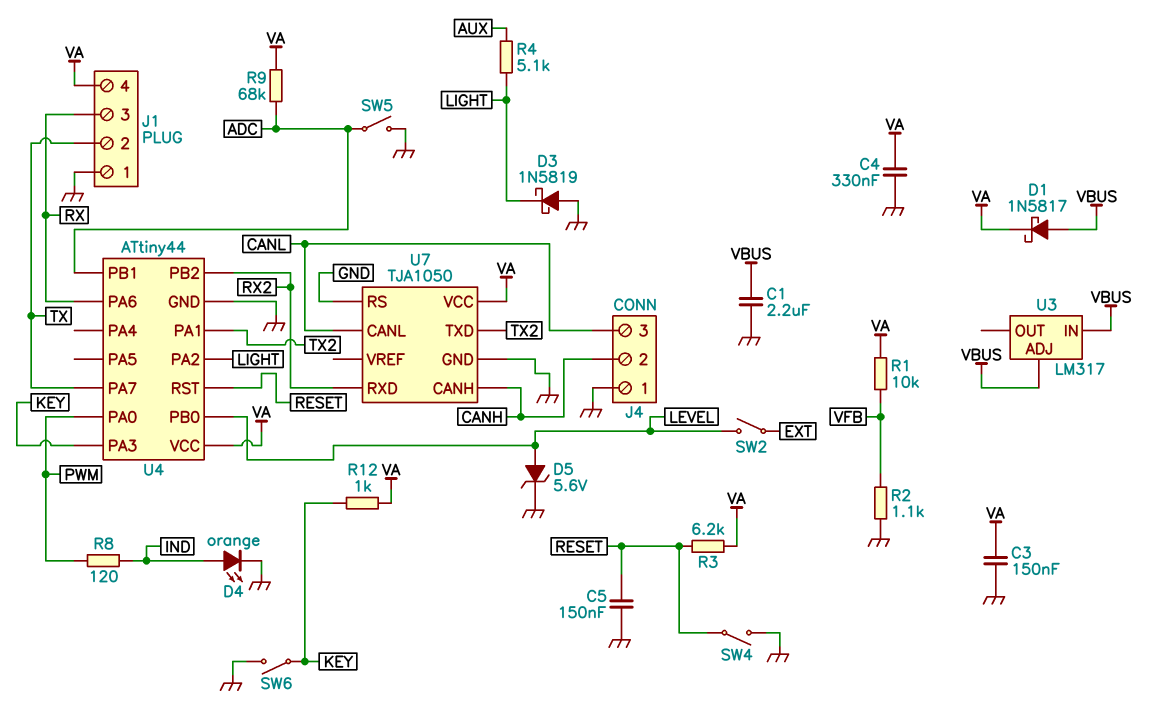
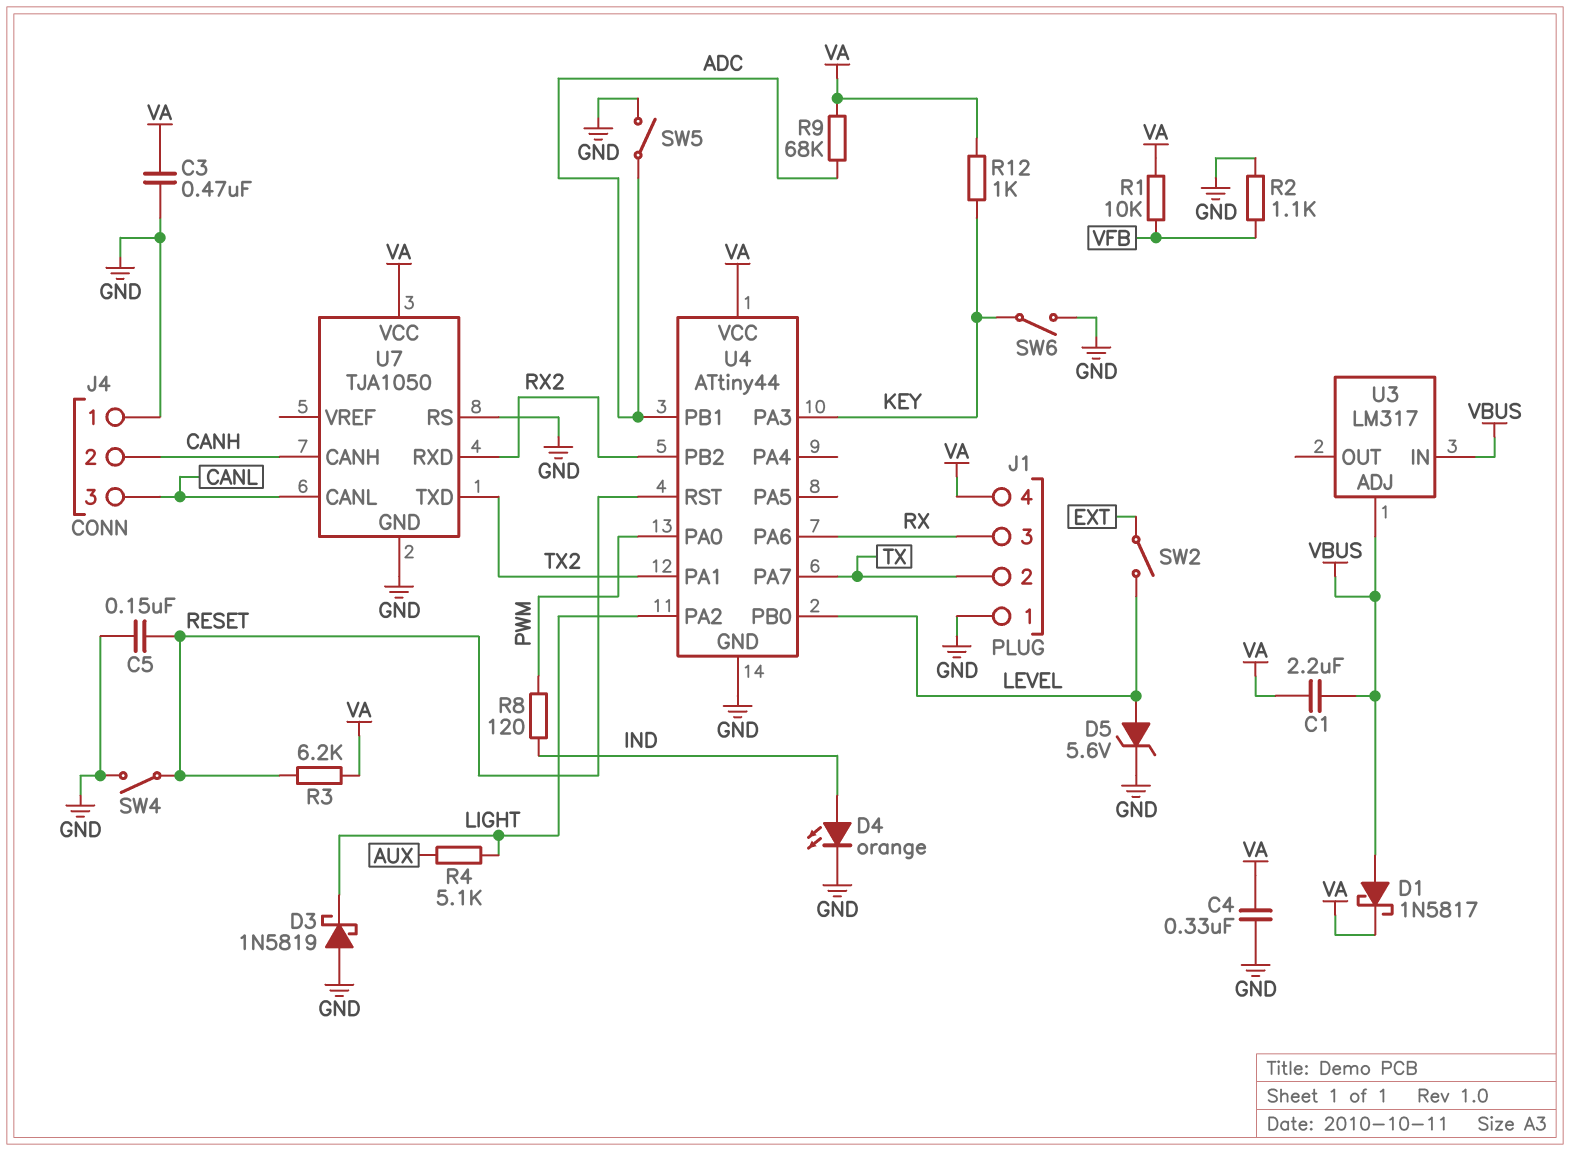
C1: 2.2uF (GND, VBUS) -> 2.2uF (VA, VBUS)
C3: 150nF (GND, VA) -> 470nF (GND, VA)

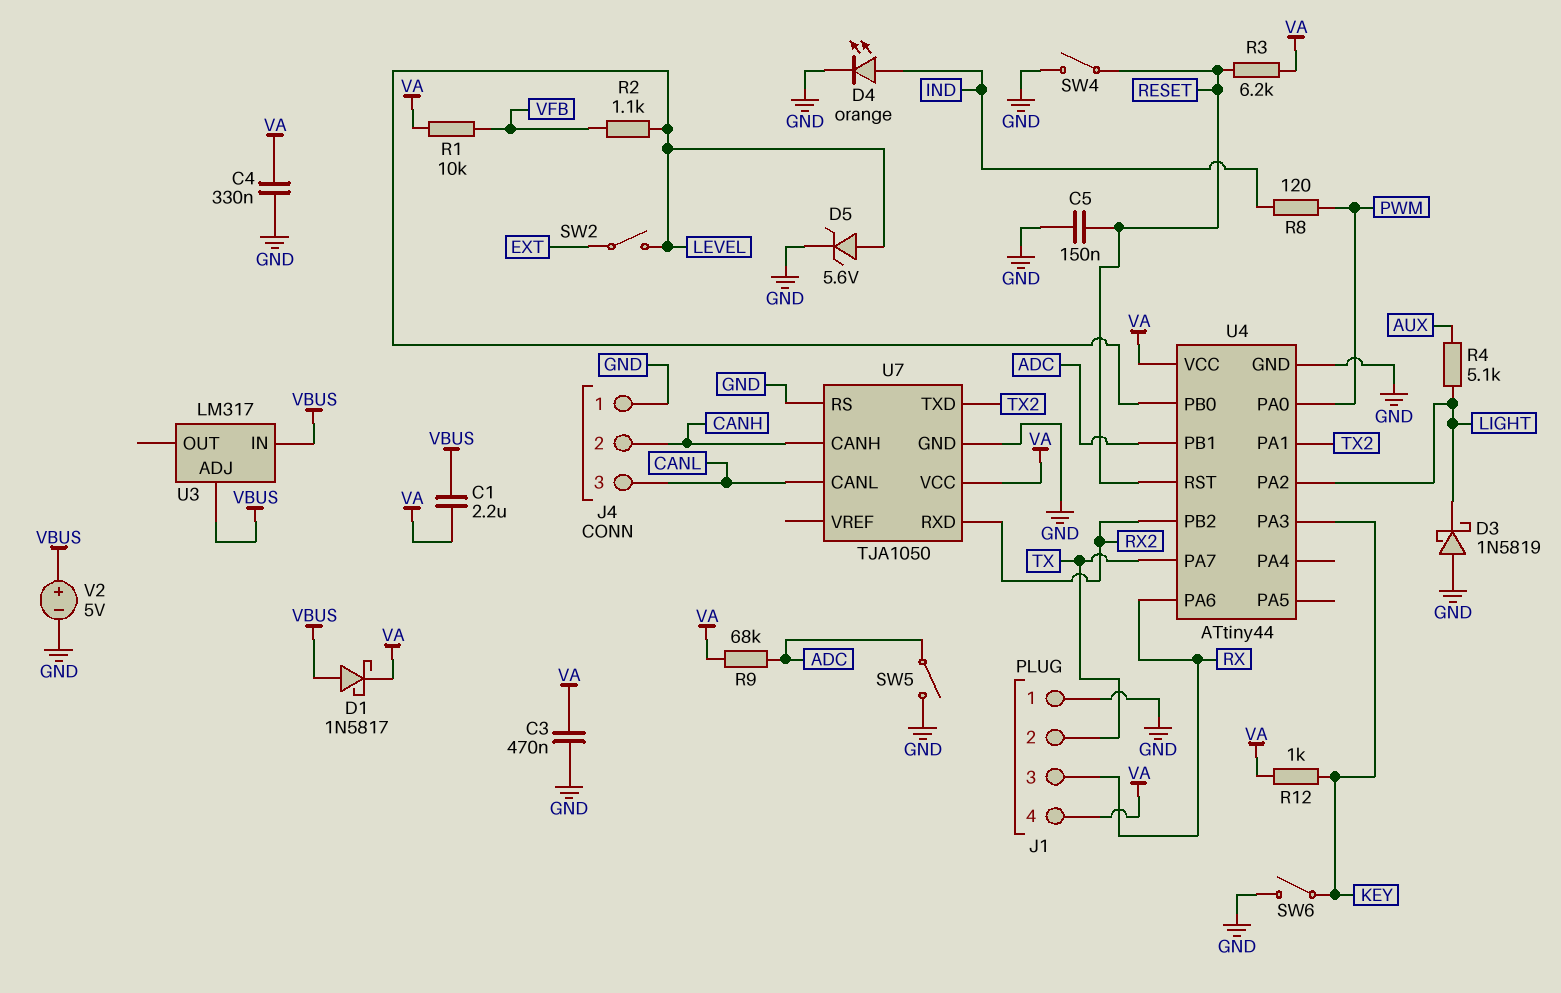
R2: 1.1k (GND, VFB) -> 1.1k (LEVEL, VFB)
V2: none -> 5V (plus VBUS, minus GND)

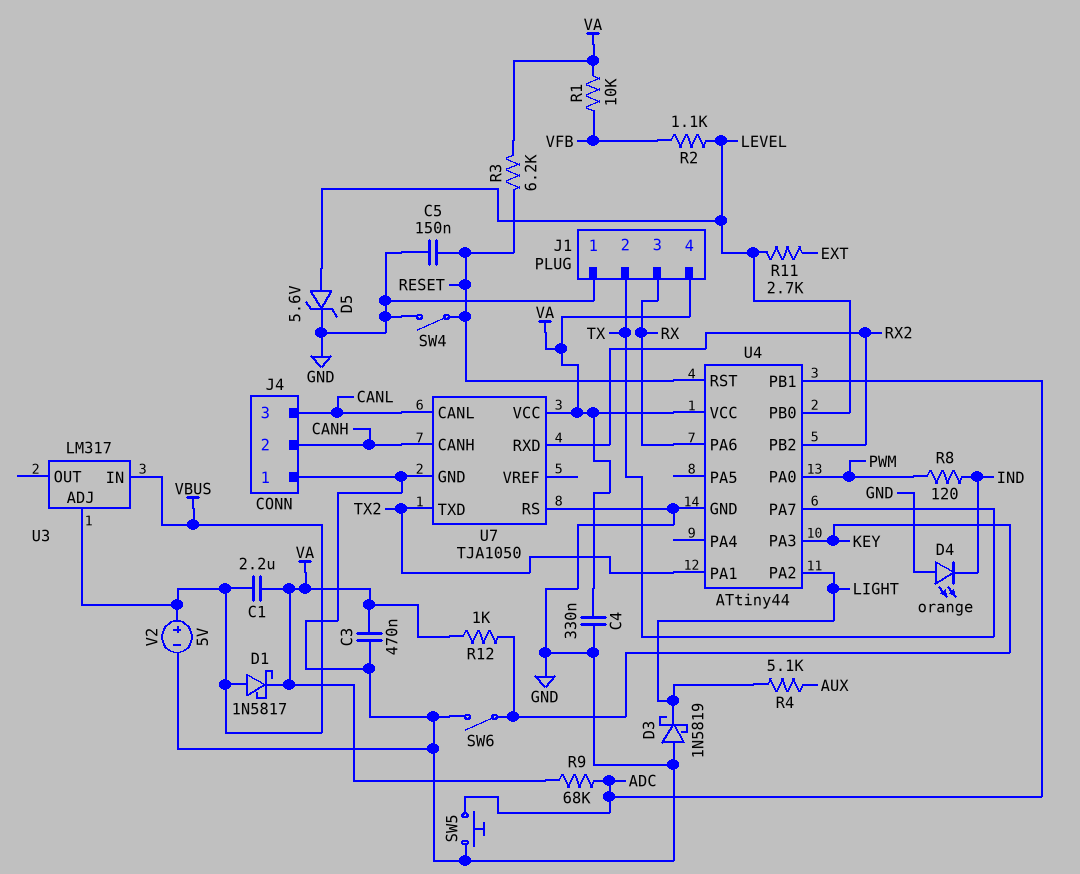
D4: LED orange (A IND, K GND) -> LED orange (A GND, K IND)
R11: none -> 2.7k (EXT, LEVEL)
SW2: switch (EXT, LEVEL) -> none
SW5: switch (ADC, GND) -> button (ADC, GND)

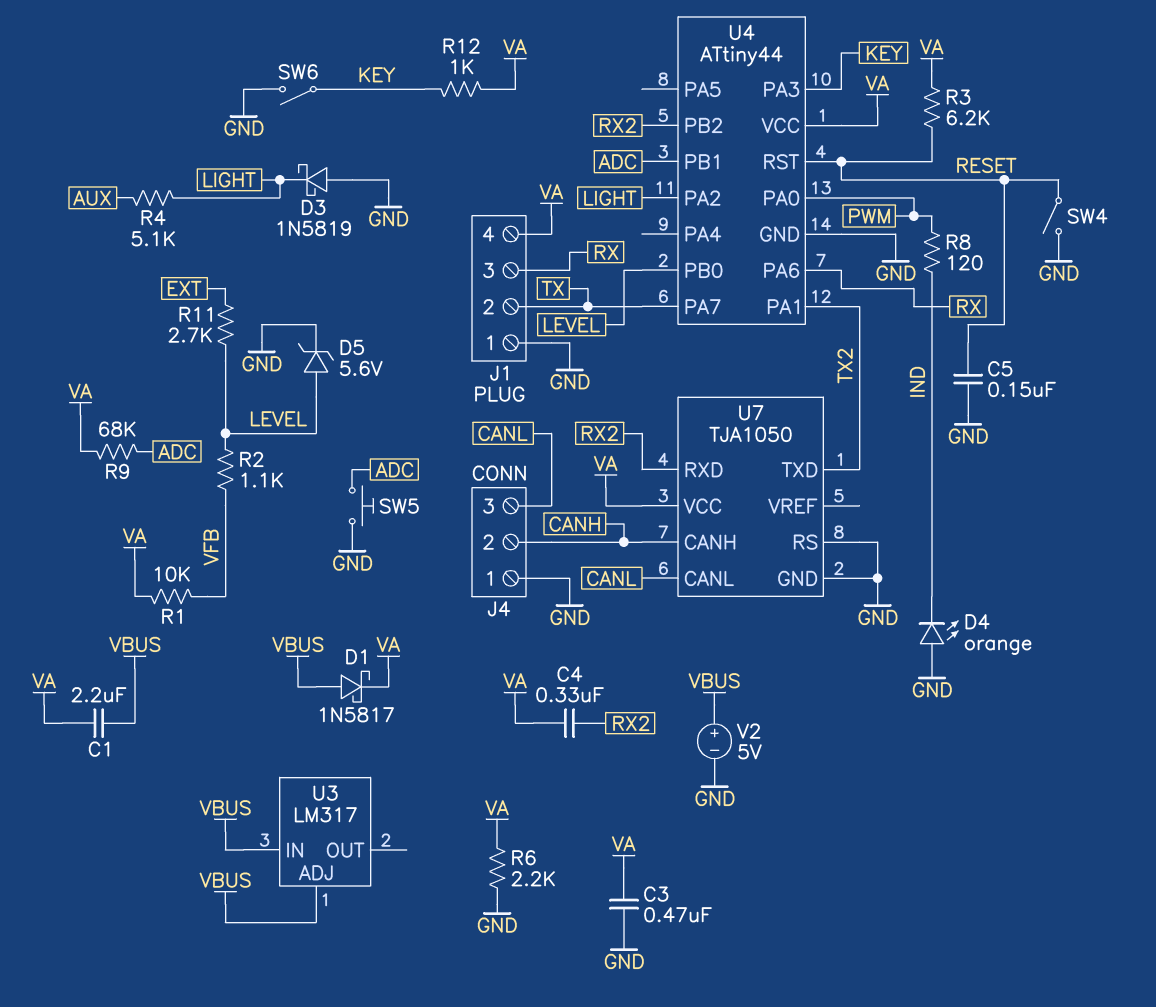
C4: 330nF (GND, VA) -> 330nF (RX2, VA)
R6: none -> 2.2k (GND, VA)

